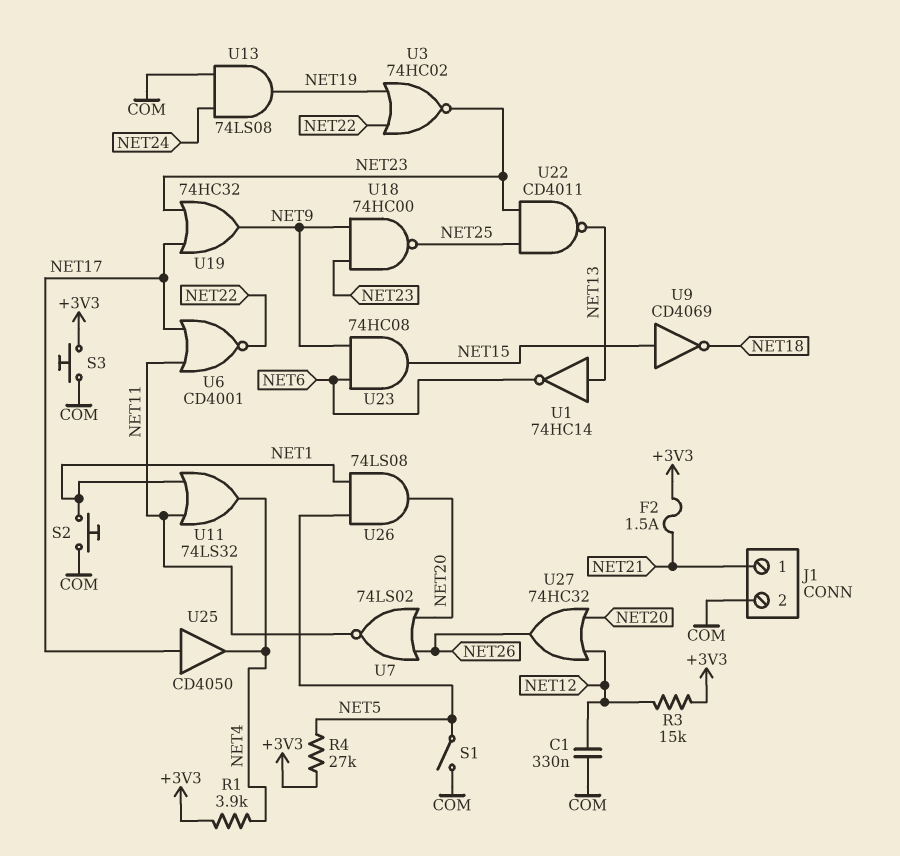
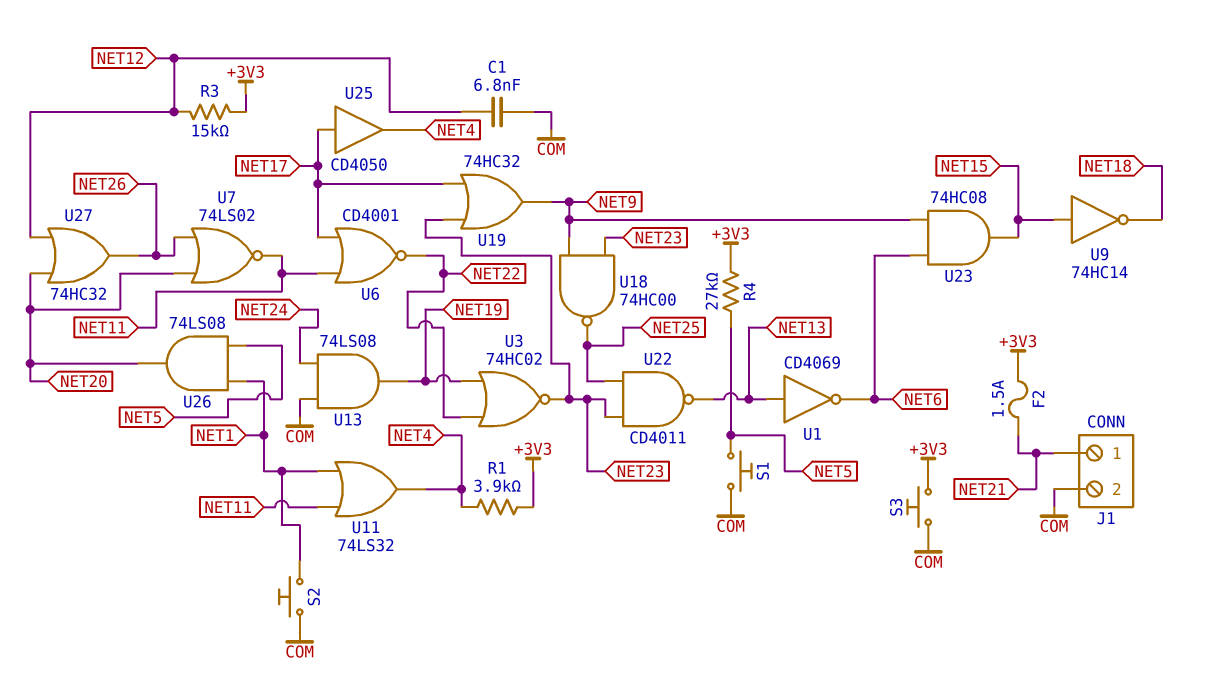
C1: 330nF (COM, NET12) -> 6.8nF (COM, NET12)
S1: switch (COM, NET5) -> button (COM, NET5)
U1: NOT 74HC14 (in NET13, out NET6) -> NOT CD4069 (in NET13, out NET6)
U9: NOT CD4069 (in NET15, out NET18) -> NOT 74HC14 (in NET15, out NET18)

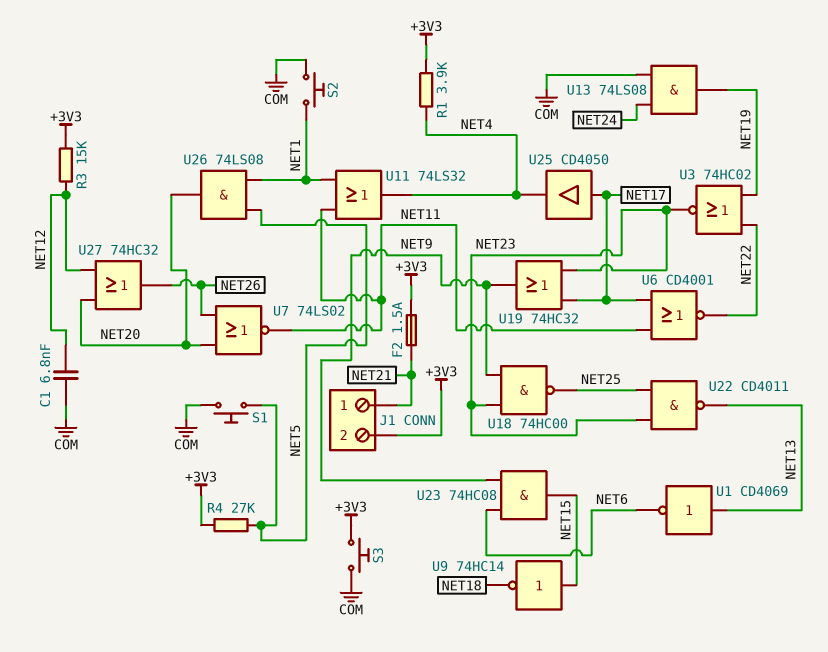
J1 pin 2: COM -> +3V3

